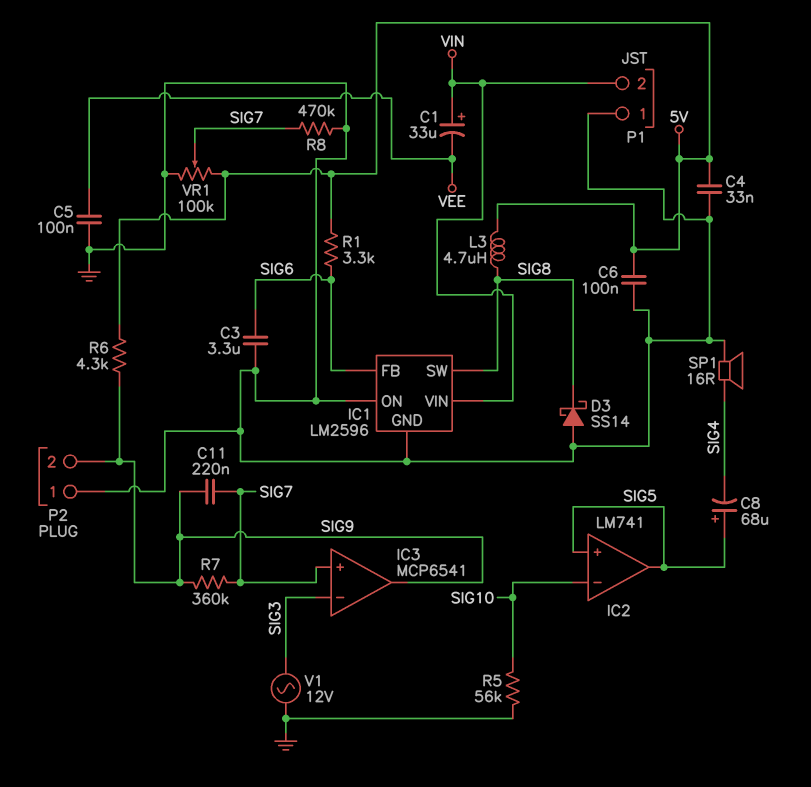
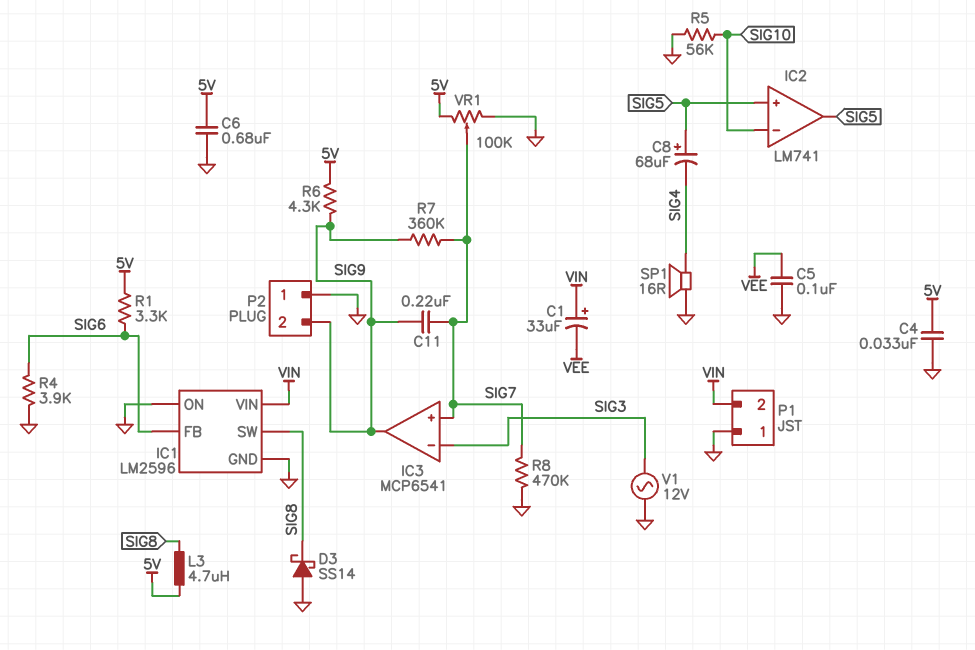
C3: 3.3uF (GND, SIG6) -> none
C6: 100nF (5V, GND) -> 680nF (5V, GND)
R4: none -> 3.9k (GND, SIG6)

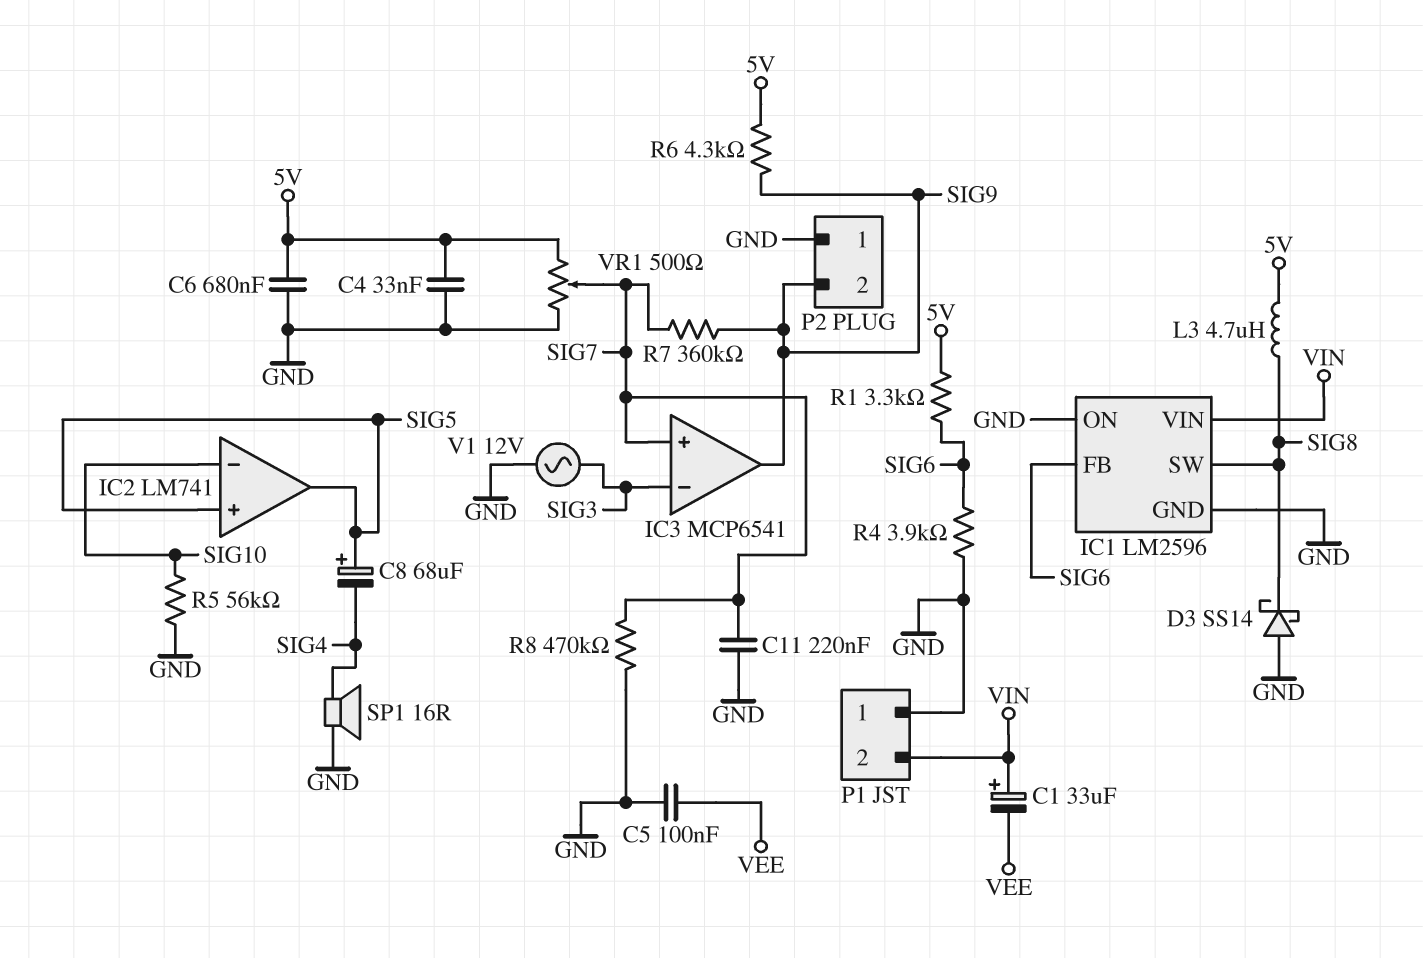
C11: 220nF (SIG7, SIG9) -> 220nF (GND, SIG7)
VR1: 100k (5V, GND, wiper SIG7) -> 500 (5V, GND, wiper SIG7)

